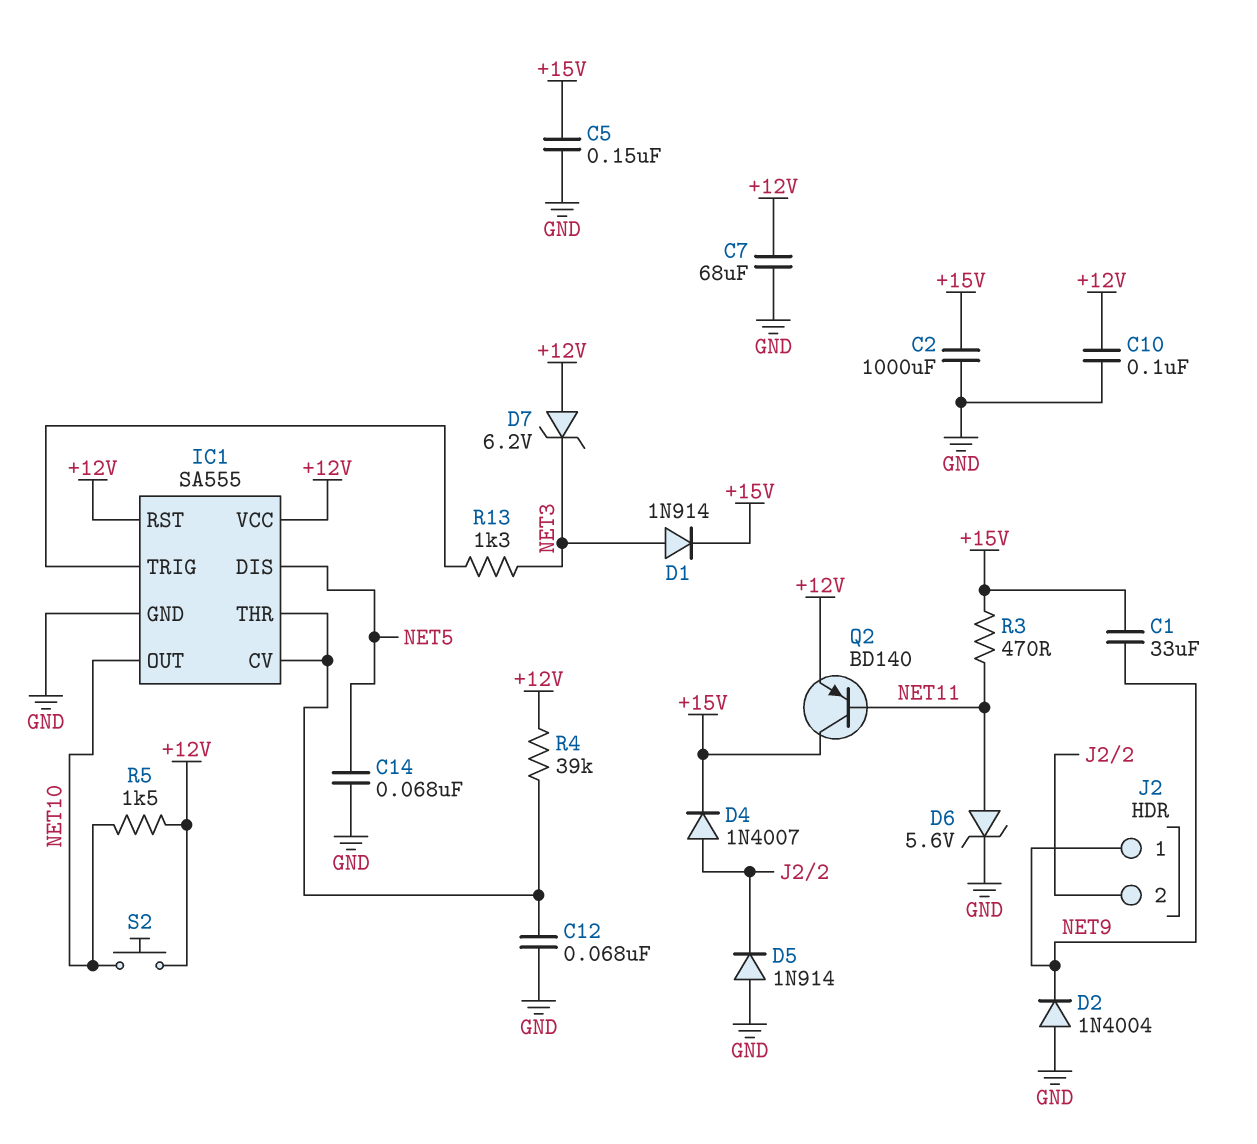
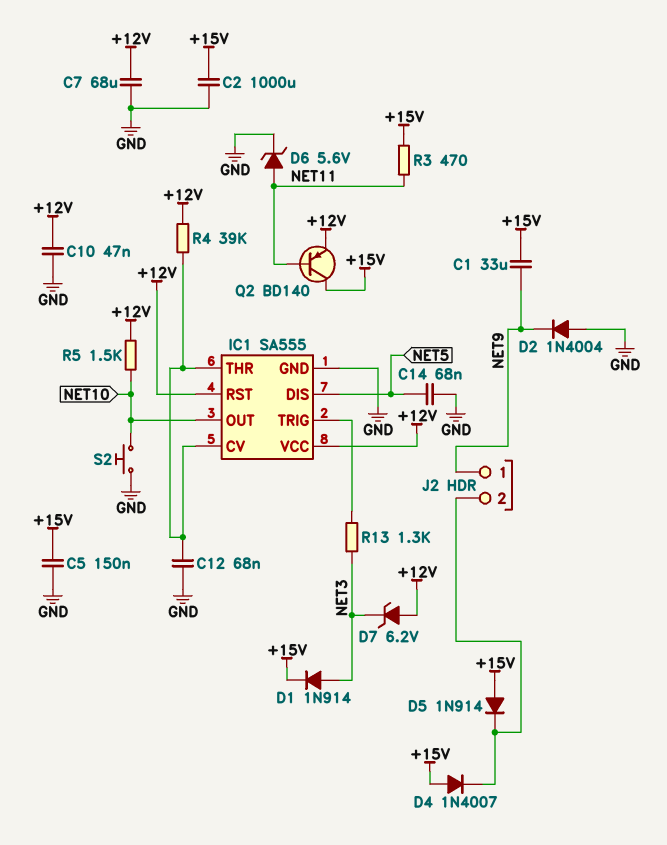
C10: 100nF (+12V, GND) -> 47nF (+12V, GND)
D4: diode 1N4007 (A J2/2, K +15V) -> diode 1N4007 (A +15V, K J2/2)
D5: diode 1N914 (A GND, K J2/2) -> diode 1N914 (A +15V, K J2/2)
S2: button (+12V, NET10) -> button (GND, NET10)

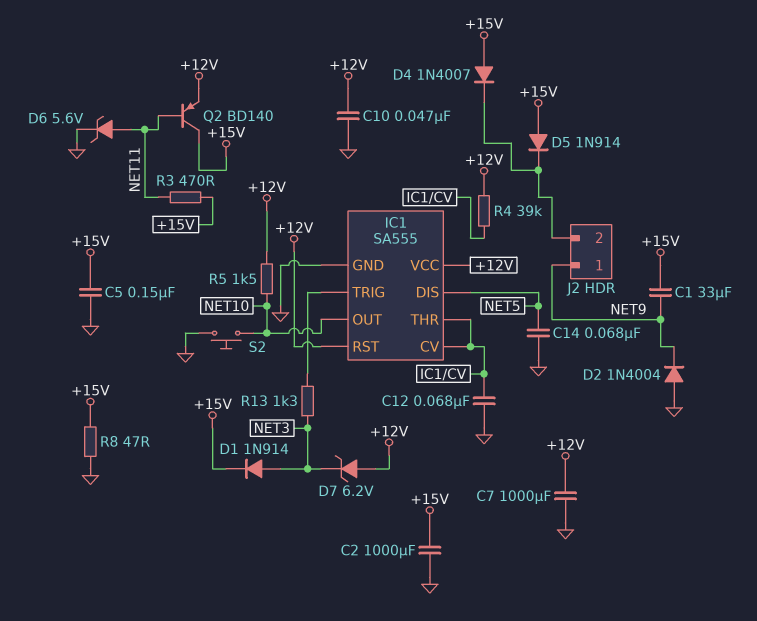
C7: 68uF (+12V, GND) -> 1000uF (+12V, GND)
R8: none -> 47 (+15V, GND)

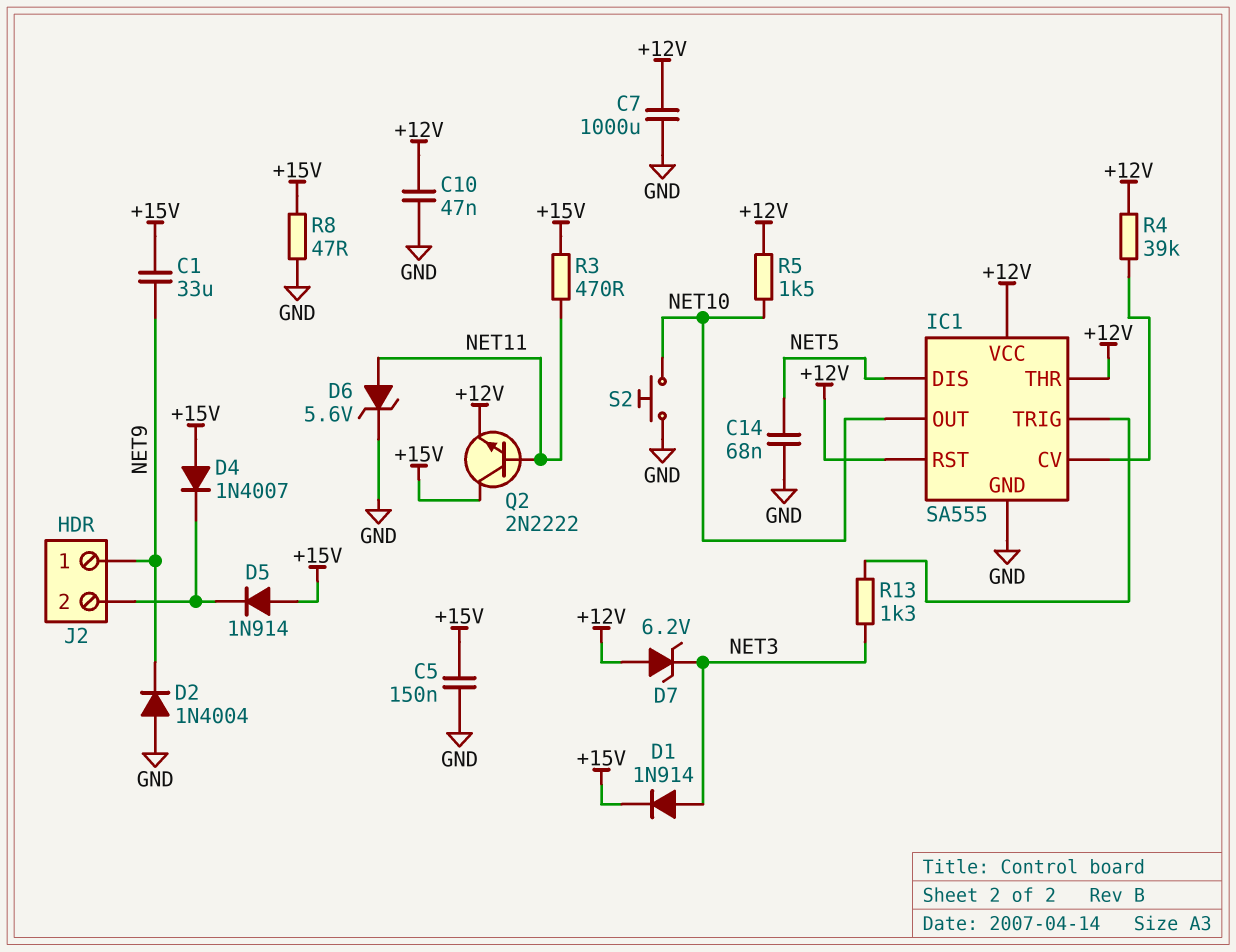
C2: 1000uF (+15V, GND) -> none
C12: 68nF (GND, IC1/CV) -> none
IC1 pin THR: IC1/CV -> +12V
Q2: PNP BD140 (B NET11, C +15V, E +12V) -> NPN 2N2222 (B NET11, C +15V, E +12V)

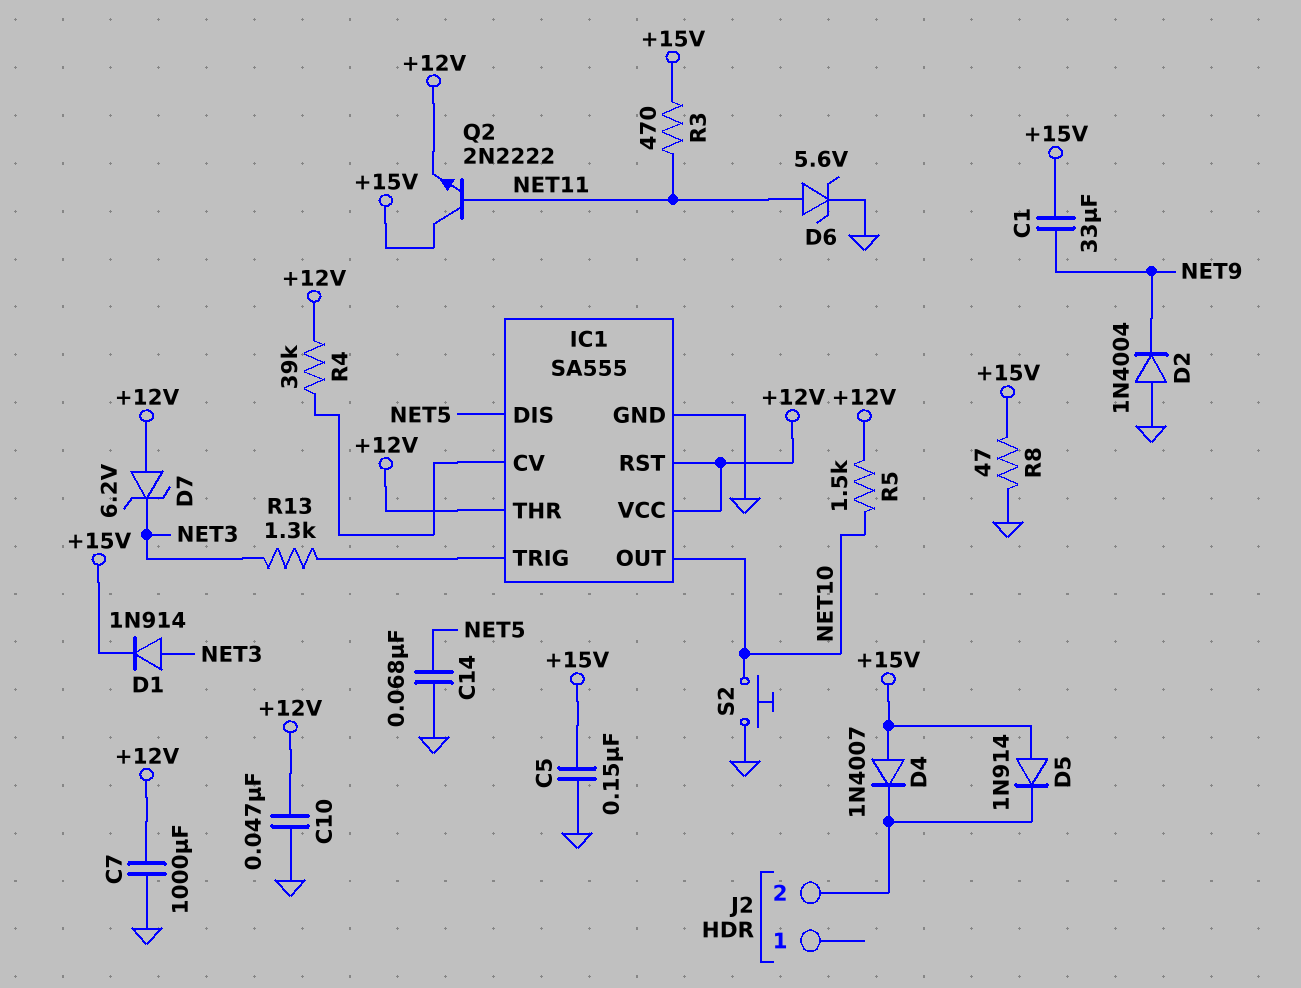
J2 pin 1: NET9 -> none

